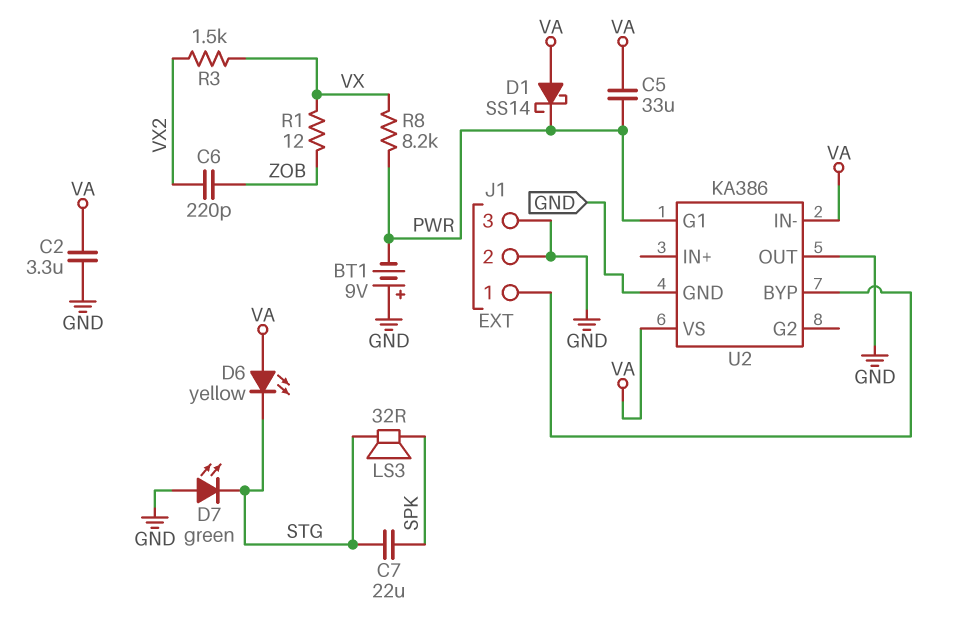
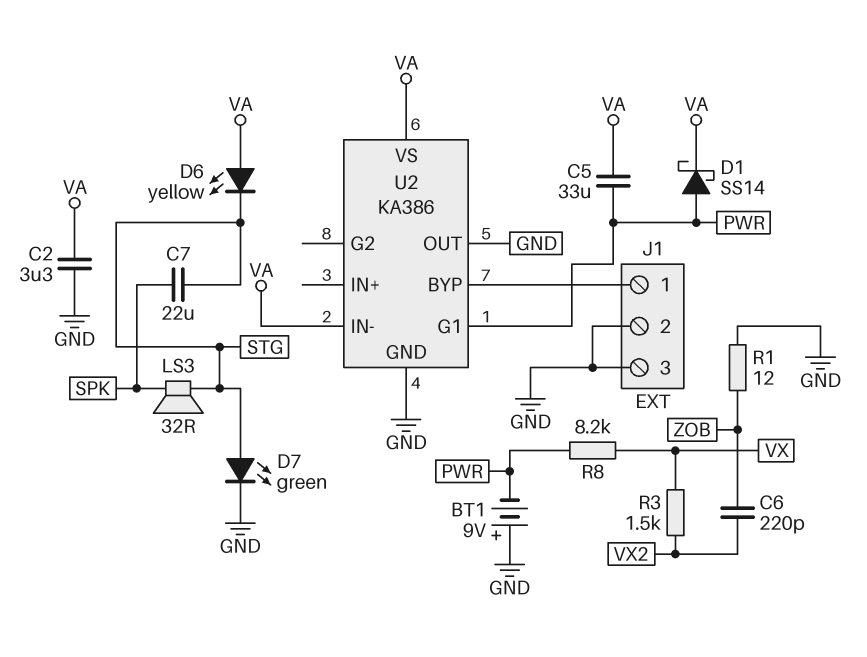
D1: schottky SS14 (A VA, K PWR) -> schottky SS14 (A PWR, K VA)
D7: LED green (A GND, K STG) -> LED green (A STG, K GND)
R1: 12 (VX, ZOB) -> 12 (GND, ZOB)

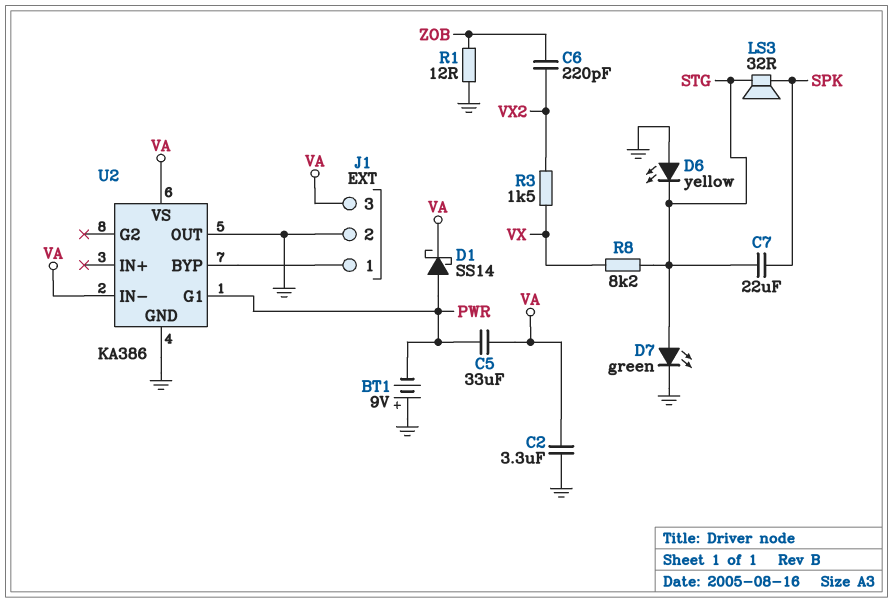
D6: LED yellow (A VA, K STG) -> LED yellow (A GND, K STG)
J1 pin 3: GND -> VA
R8: 8.2k (PWR, VX) -> 8.2k (STG, VX)

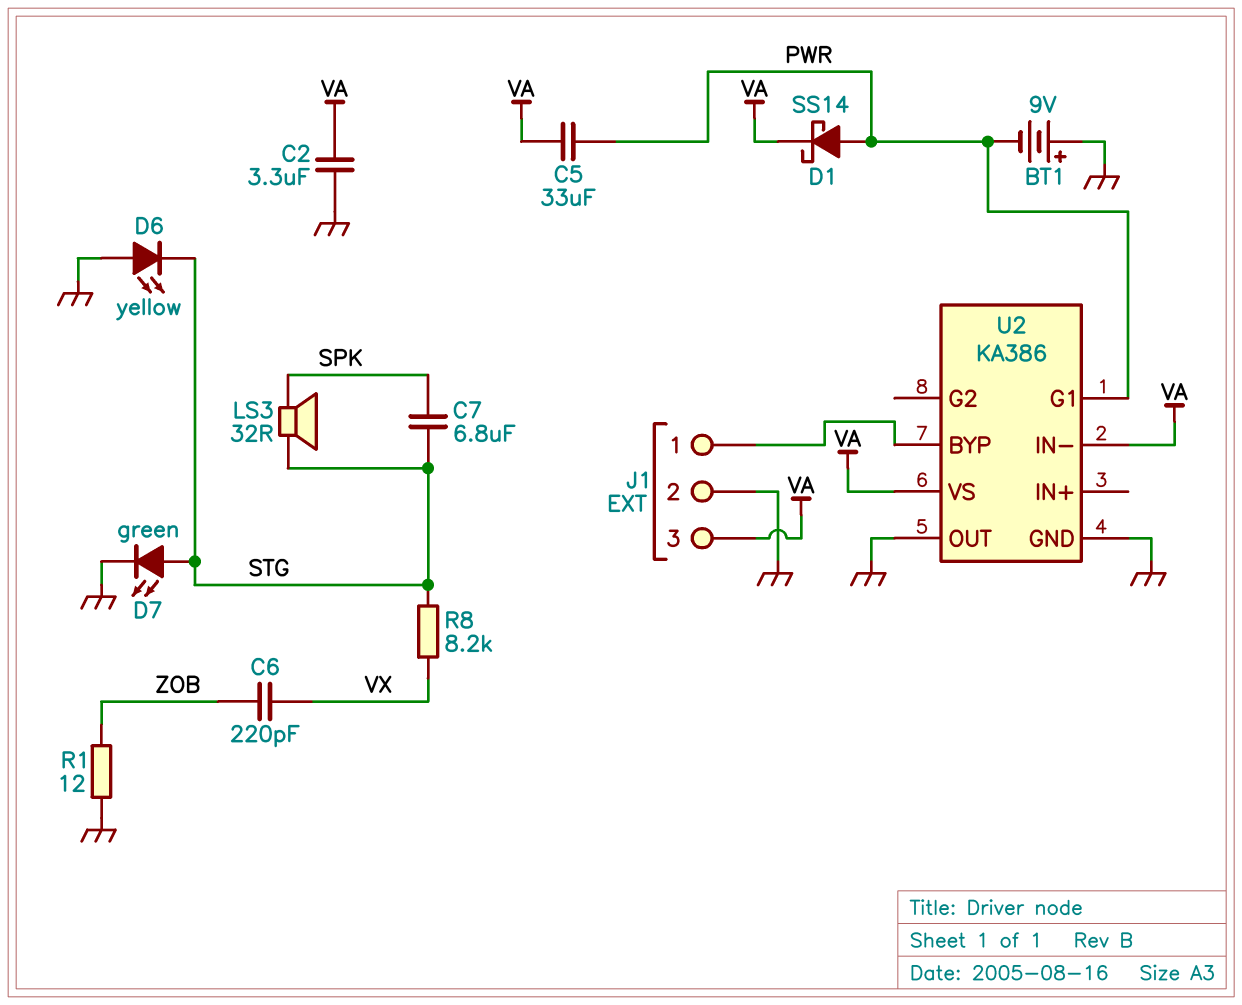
C6: 220pF (VX2, ZOB) -> 220pF (VX, ZOB)
C7: 22uF (SPK, STG) -> 6.8uF (SPK, STG)
R3: 1.5k (VX, VX2) -> none

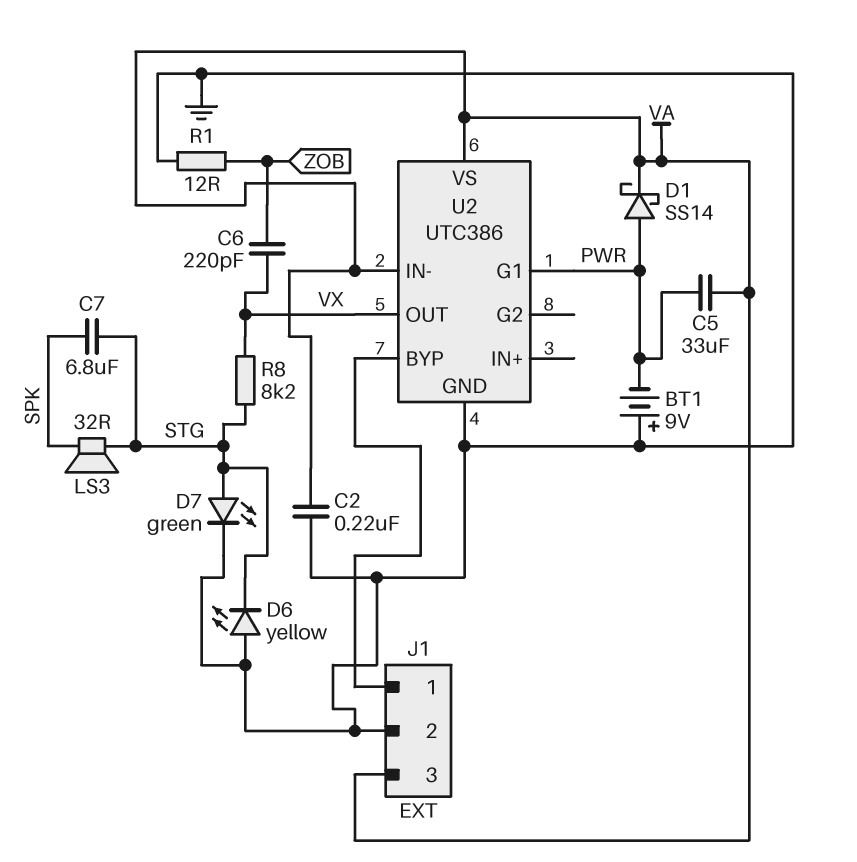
C2: 3.3uF (GND, VA) -> 220nF (GND, VA)
U2: KA386 -> UTC386
U2 pin OUT: GND -> VX

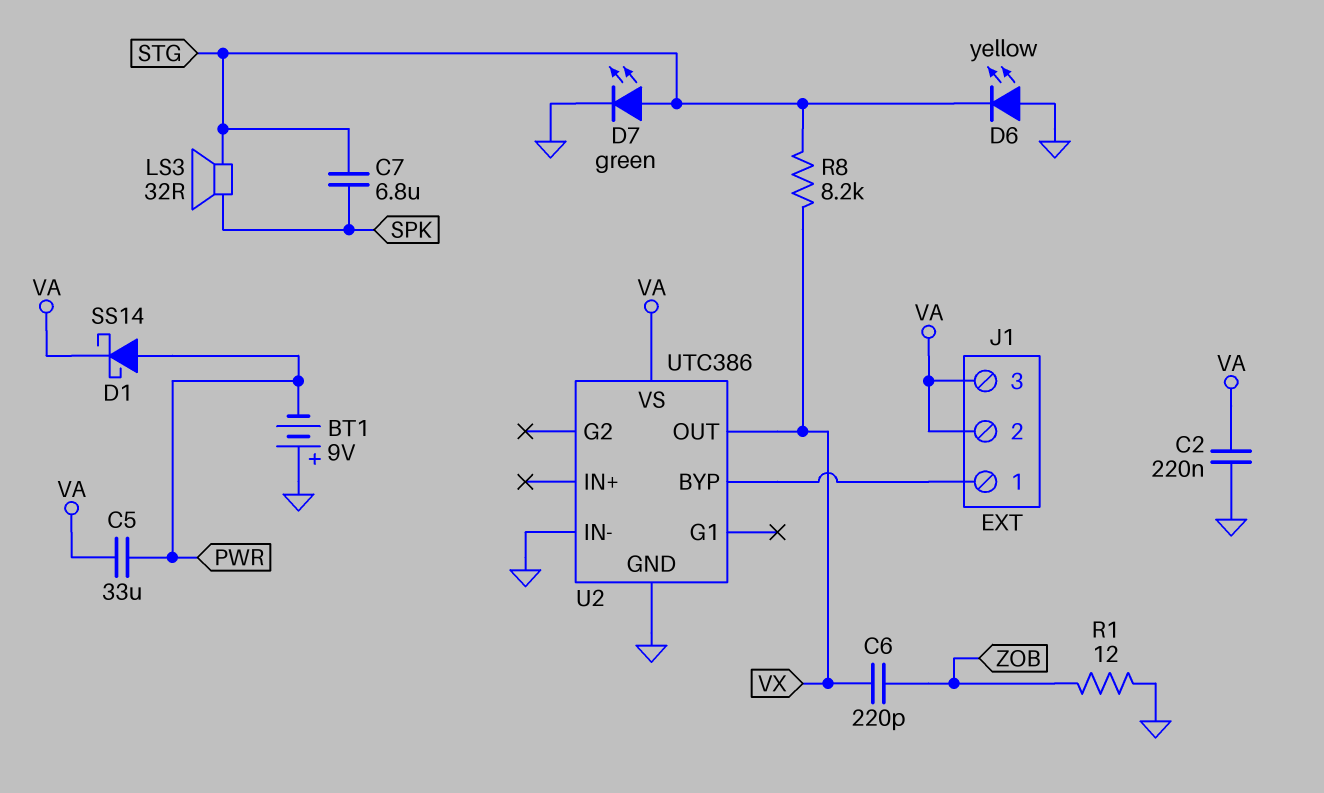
J1 pin 2: GND -> VA
U2 pin G1: PWR -> none
U2 pin IN-: VA -> GND

